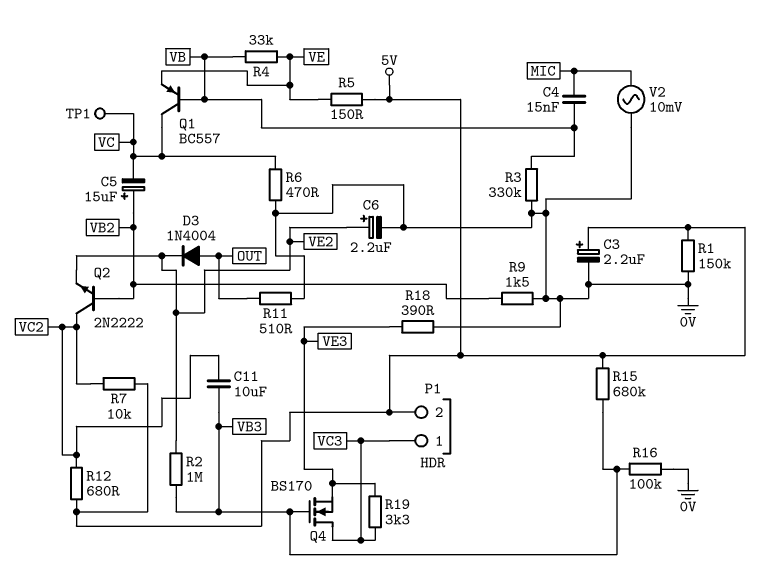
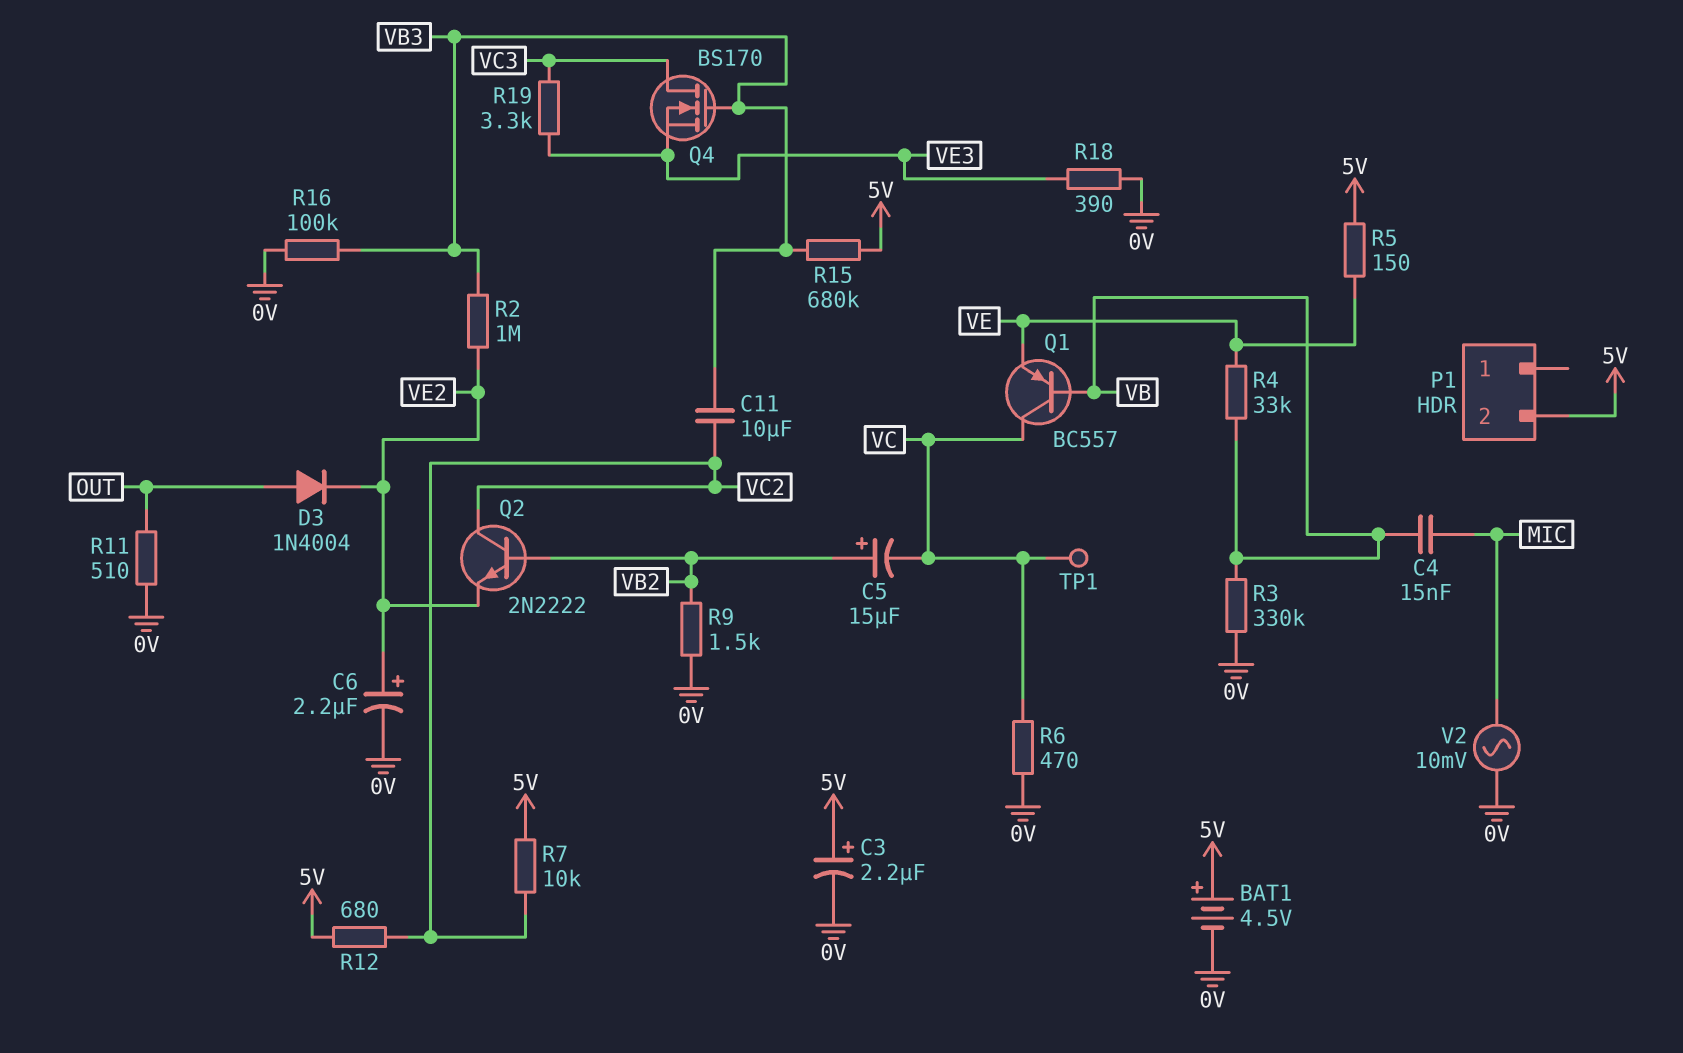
BAT1: none -> 4.5V (plus 5V, minus 0V)
P1 pin 1: VC3 -> none
R1: 150k (0V, 5V) -> none

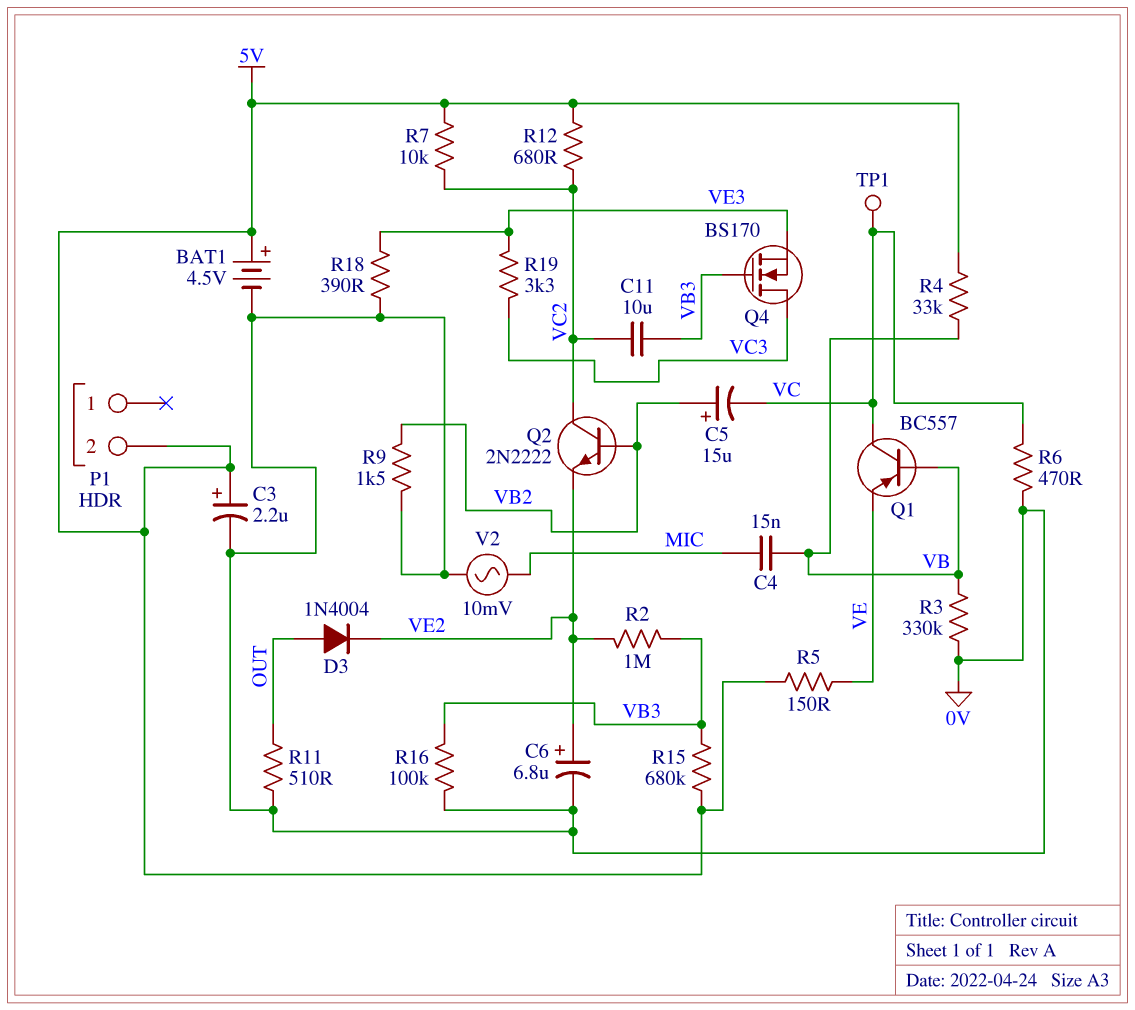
C6: 2.2uF (plus VE2, minus 0V) -> 6.8uF (plus VE2, minus 0V)
R4: 33k (VB, VE) -> 33k (5V, VB)

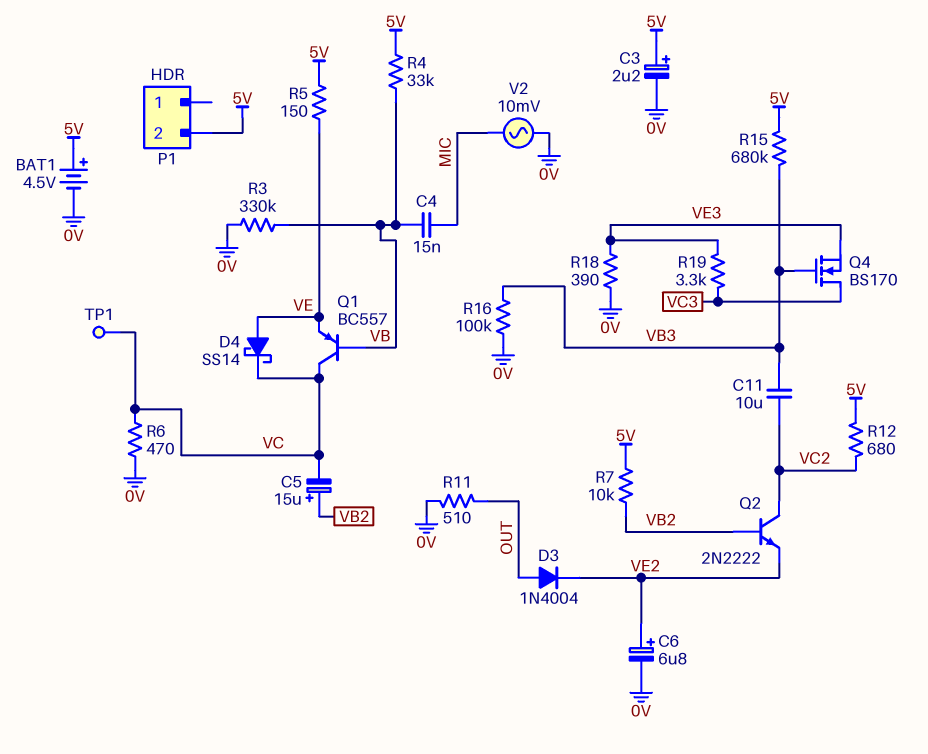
D4: none -> schottky SS14 (A VE, K VC)
R2: 1M (VB3, VE2) -> none
R7: 10k (5V, VC2) -> 10k (5V, VB2)
R9: 1.5k (0V, VB2) -> none

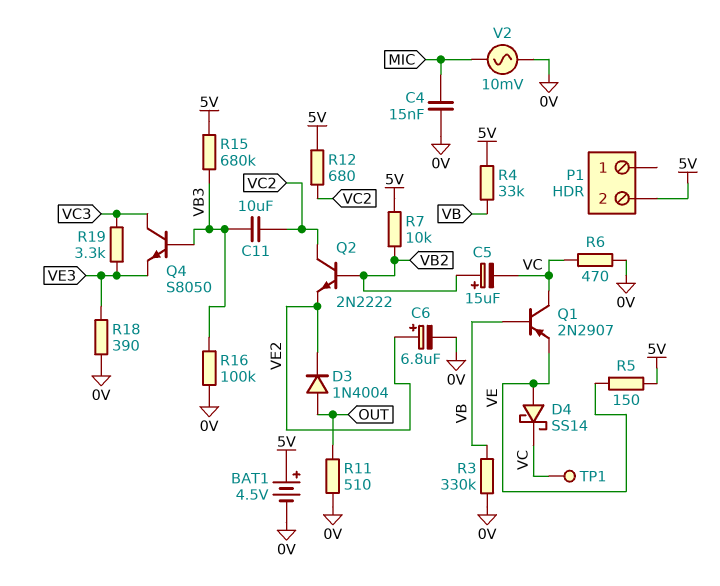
C3: 2.2uF (plus 5V, minus 0V) -> none
C4: 15nF (MIC, VB) -> 15nF (0V, MIC)
Q1: PNP BC557 (B VB, C VC, E VE) -> PNP 2N2907 (B VB, C VC, E VE)
Q4: NMOS BS170 (G VB3, D VC3, S VE3) -> NPN S8050 (B VB3, C VC3, E VE3)

